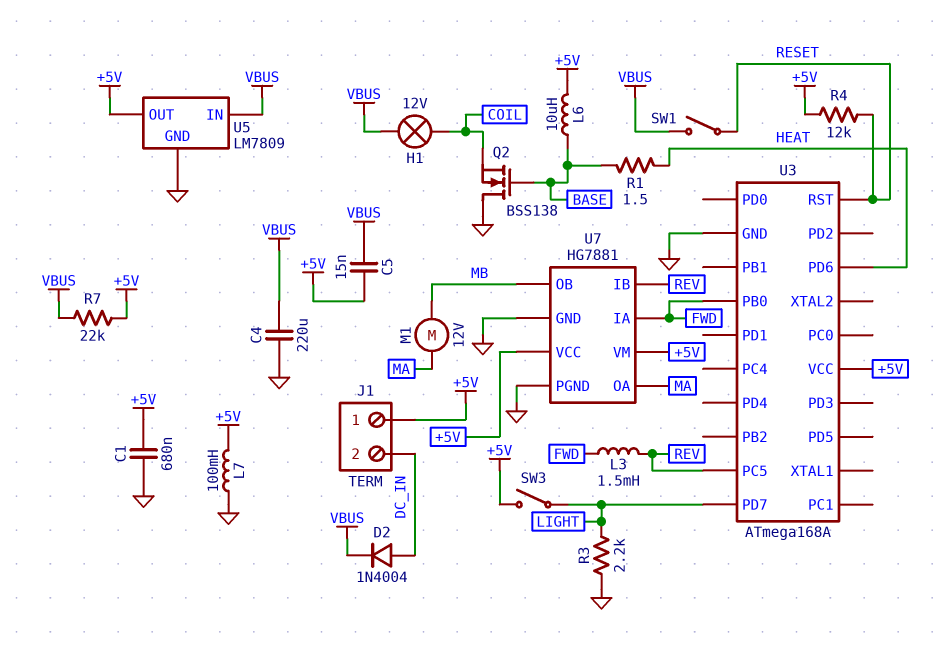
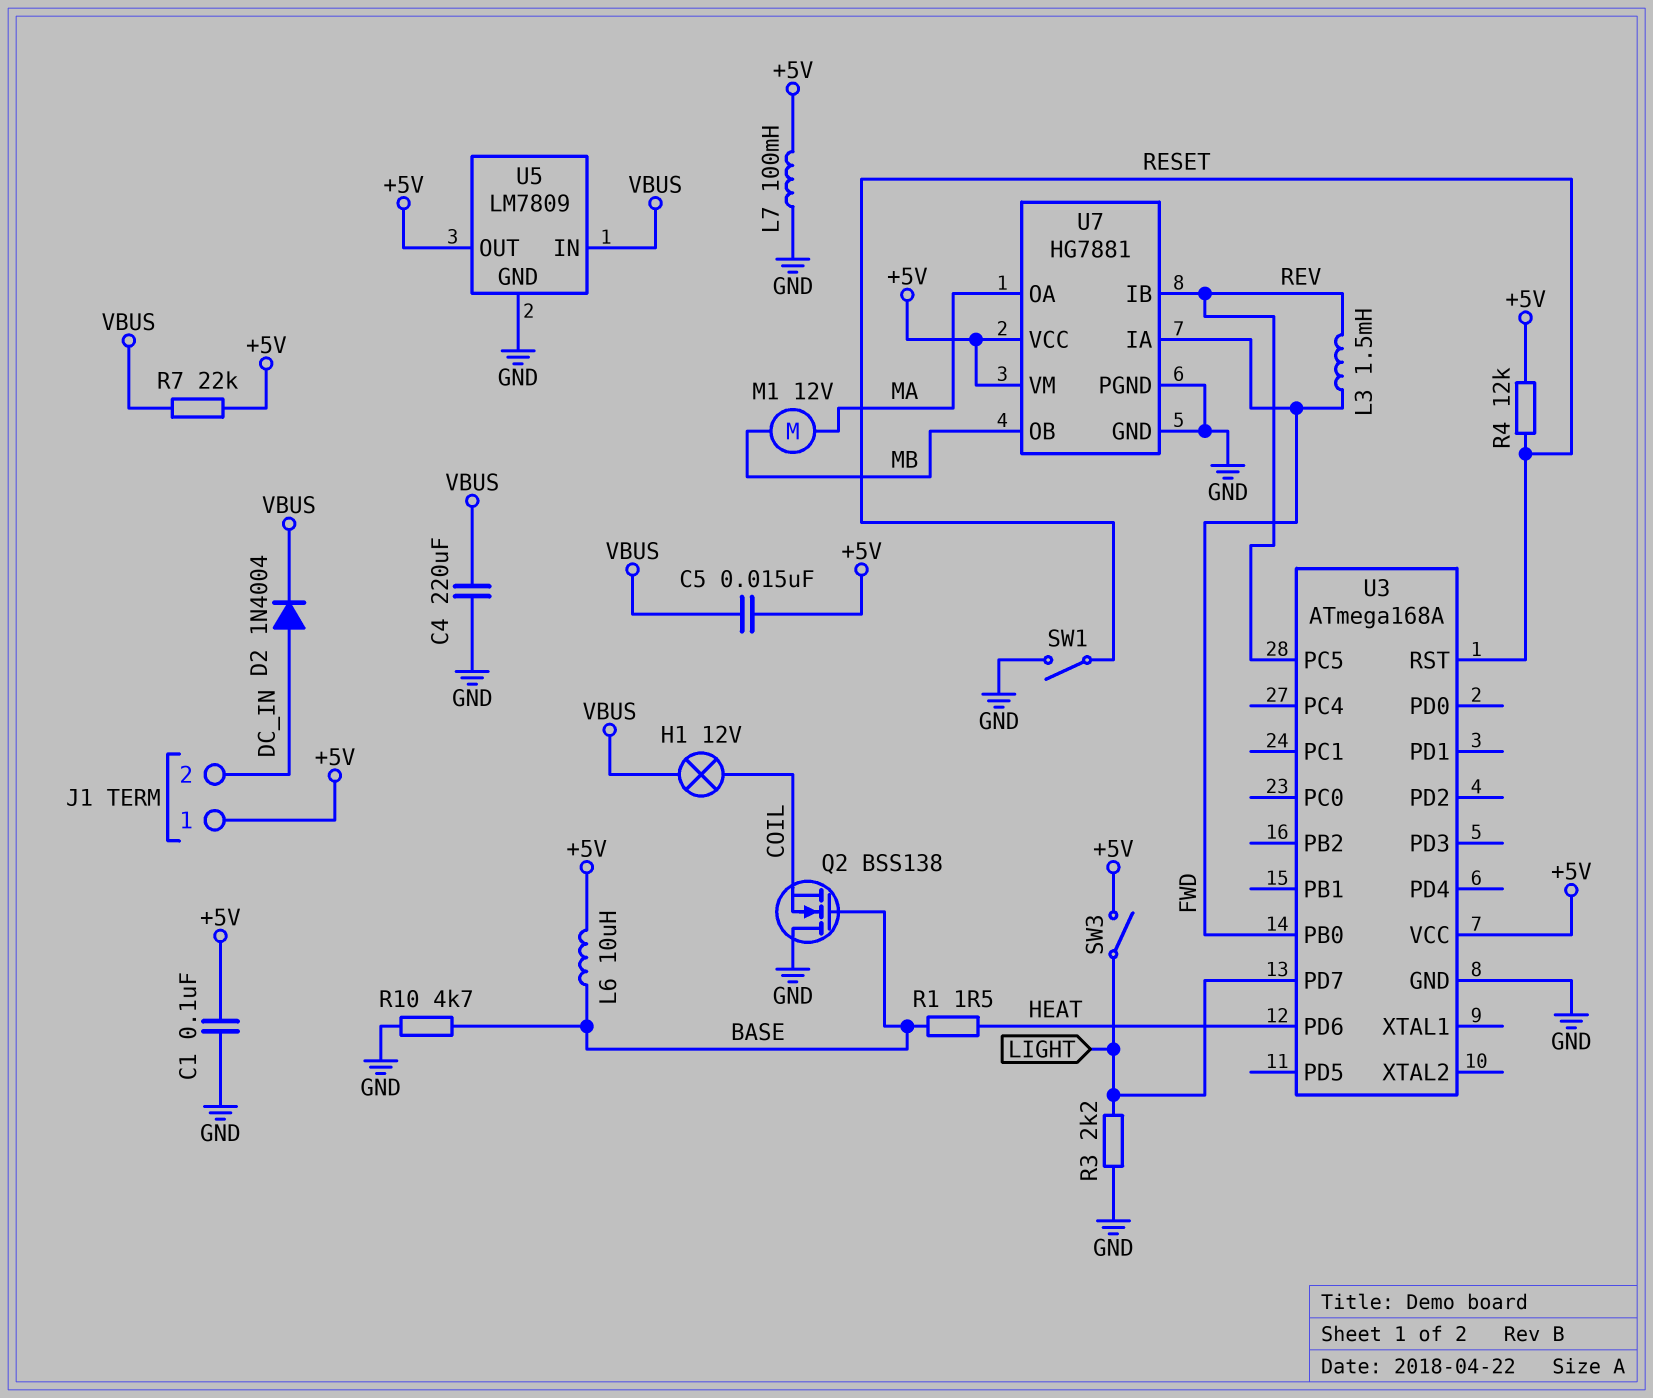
C1: 680nF (+5V, GND) -> 100nF (+5V, GND)
R10: none -> 4.7k (BASE, GND)
SW1: switch (RESET, VBUS) -> switch (GND, RESET)

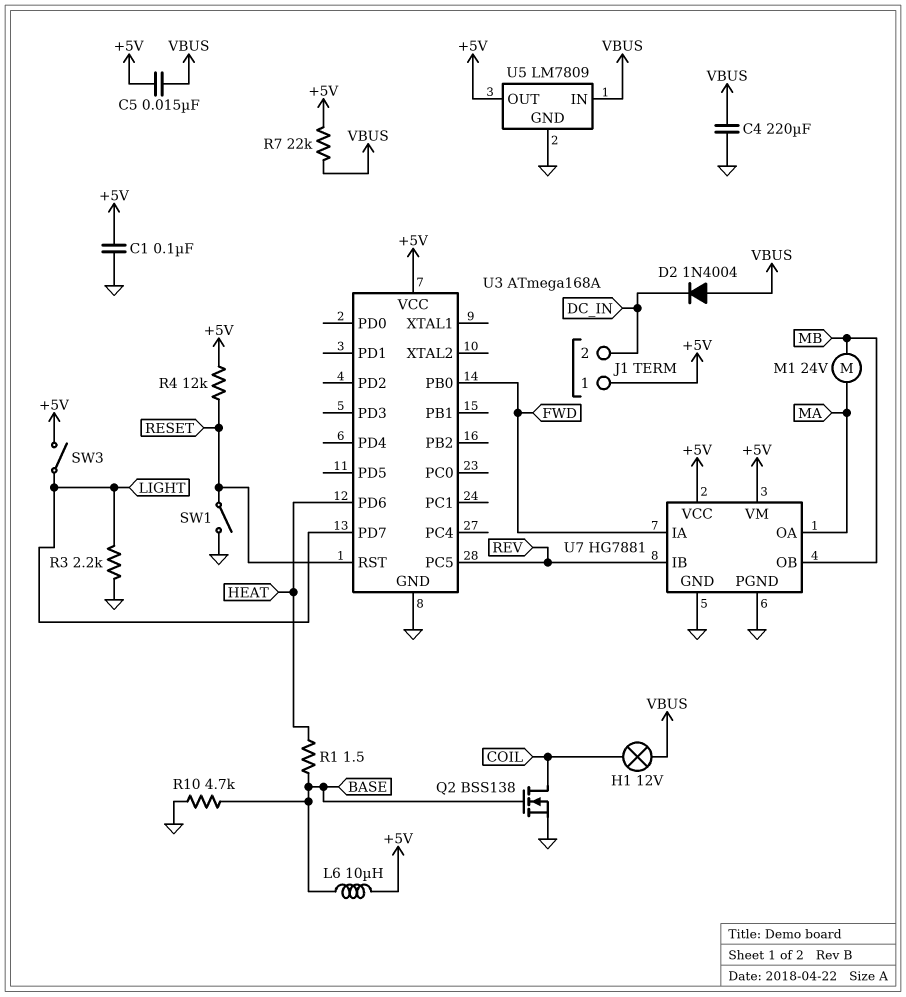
D2: diode 1N4004 (A DC_IN, K VBUS) -> diode 1N4004 (A VBUS, K DC_IN)
L3: 1.5mH (FWD, REV) -> none
L7: 100mH (+5V, GND) -> none
M1: motor 12V (MA, MB) -> motor 24V (MA, MB)
Q2: NMOS BSS138 (G BASE, D GND, S COIL) -> NMOS BSS138 (G BASE, D COIL, S GND)

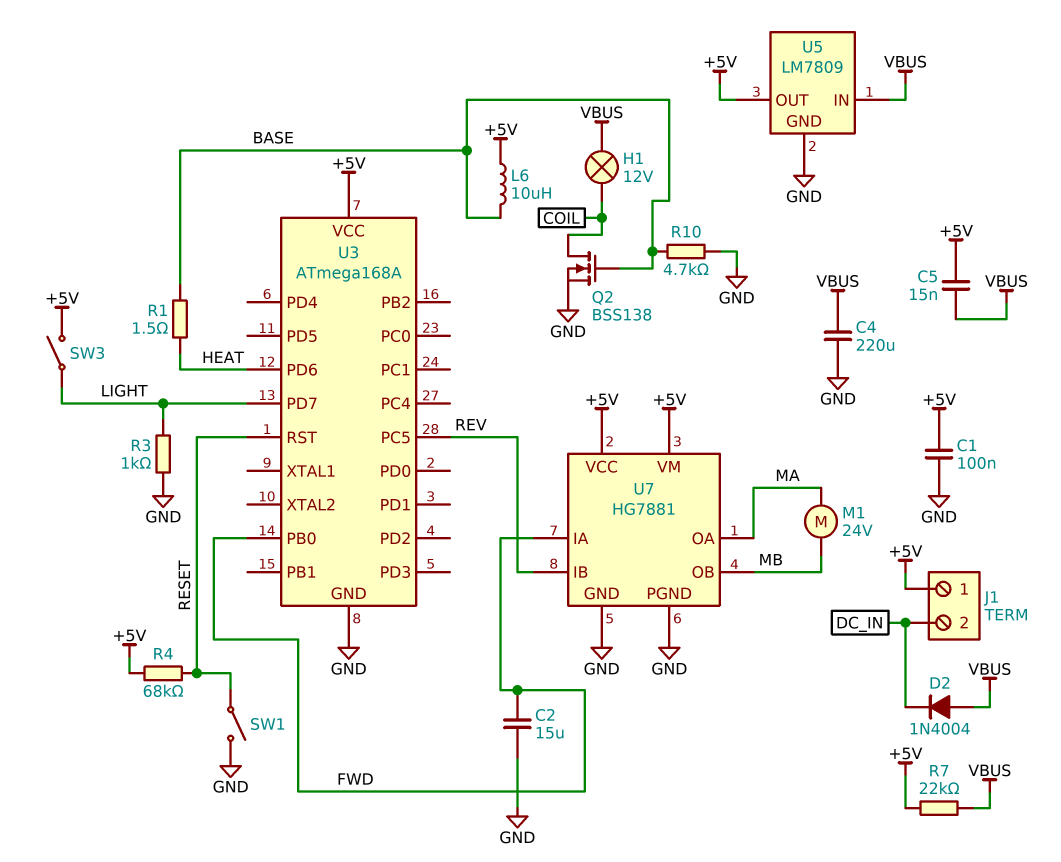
C2: none -> 15uF (FWD, GND)
R3: 2.2k (GND, LIGHT) -> 1k (GND, LIGHT)
R4: 12k (+5V, RESET) -> 68k (+5V, RESET)

